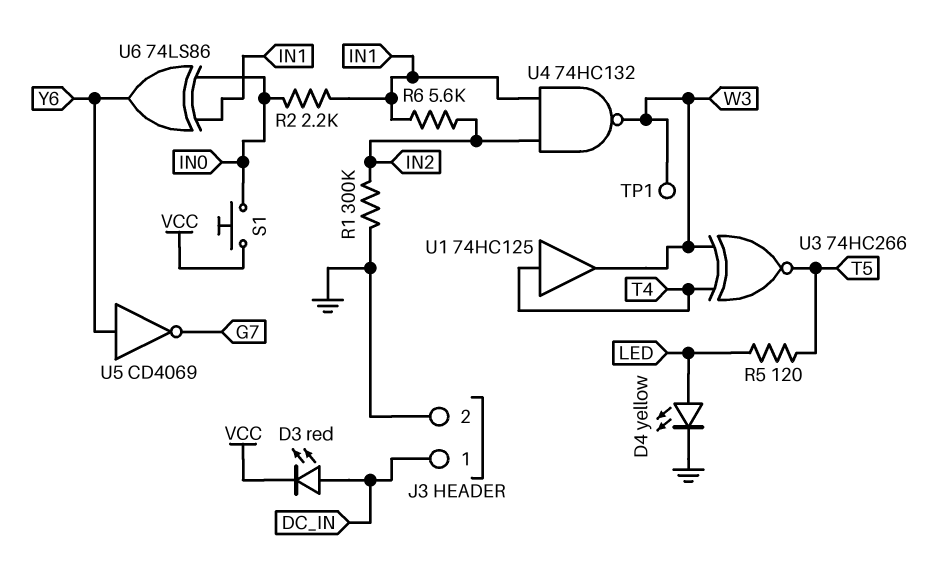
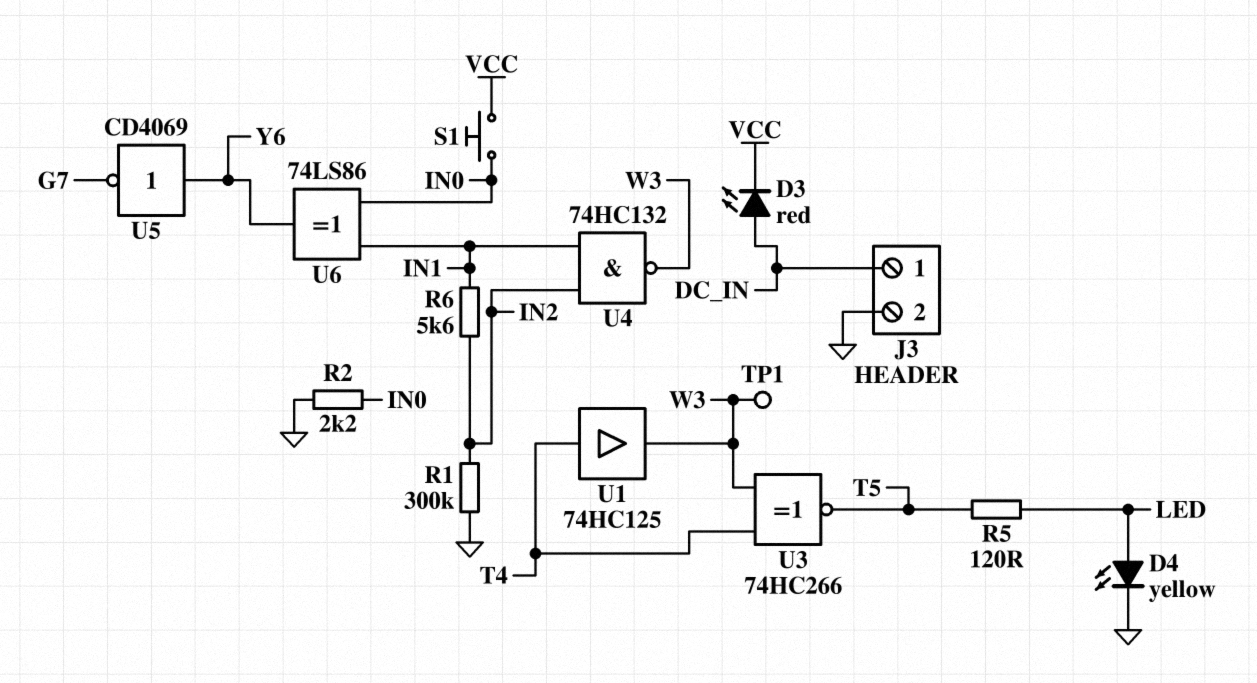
R2: 2.2k (IN0, IN1) -> 2.2k (GND, IN0)

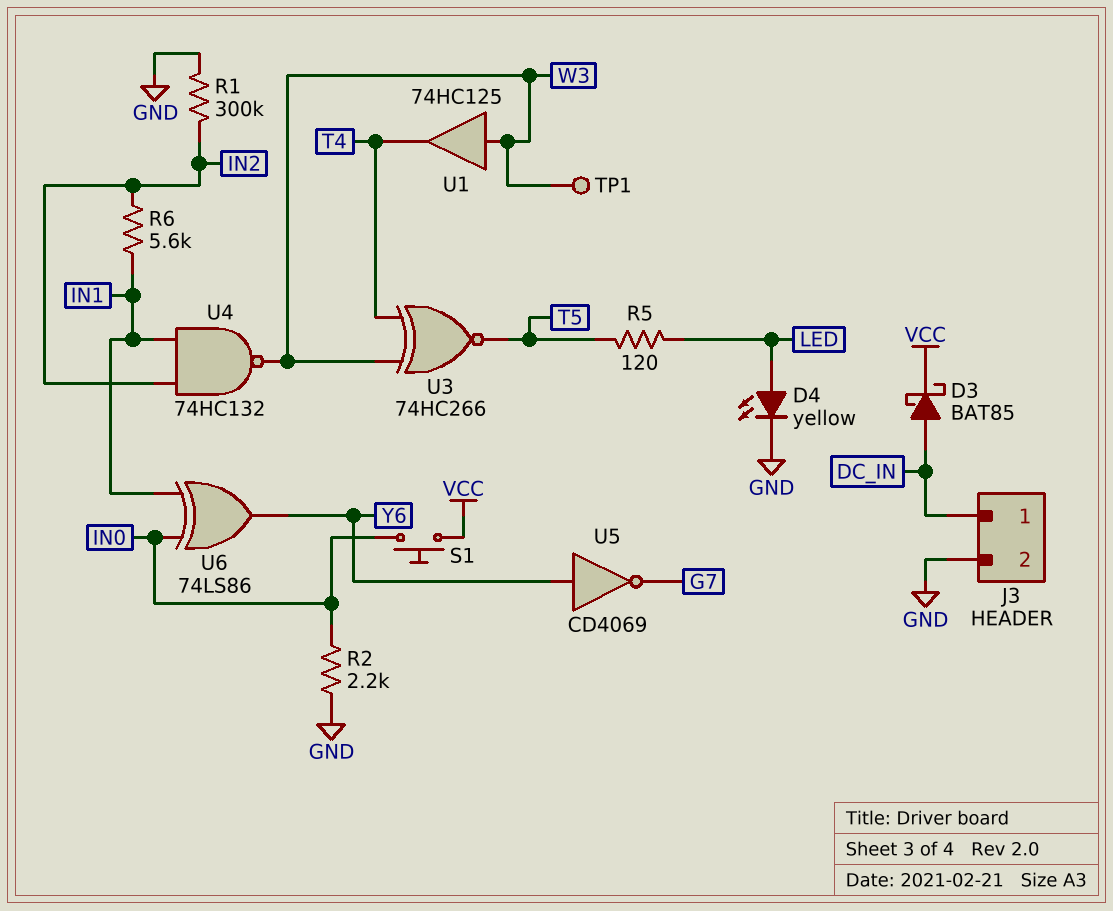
D3: LED red (A DC_IN, K VCC) -> schottky BAT85 (A DC_IN, K VCC)
U1: buffer 74HC125 (in T4, out W3) -> buffer 74HC125 (in W3, out T4)

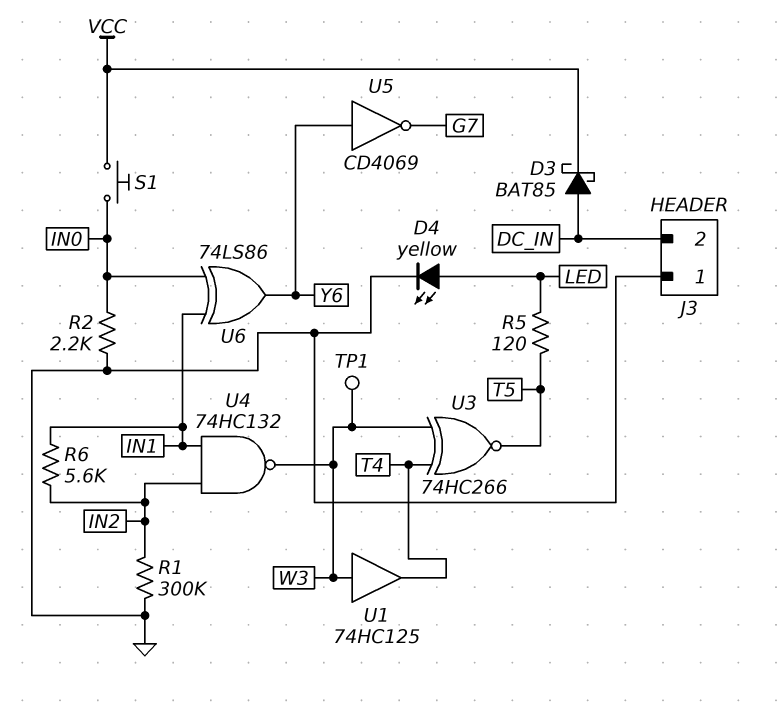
J3 pin 1: DC_IN -> GND
J3 pin 2: GND -> DC_IN

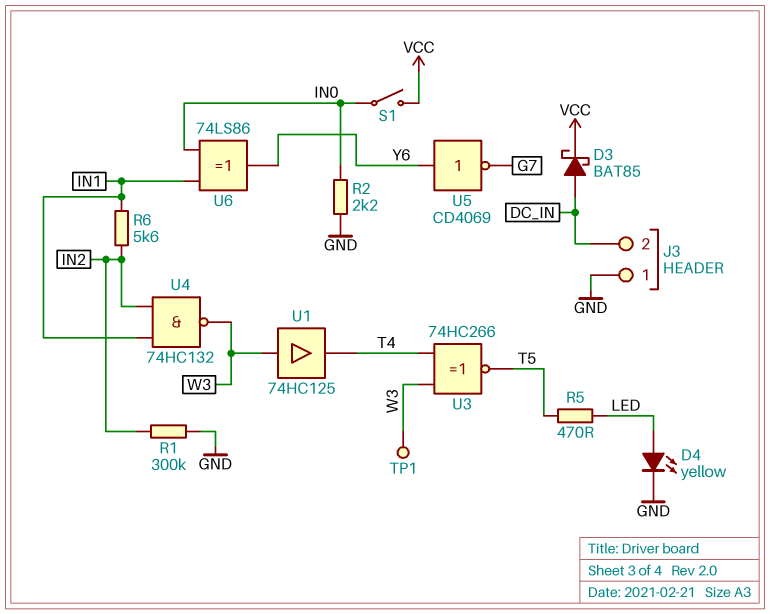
R5: 120 (LED, T5) -> 470 (LED, T5)
S1: button (IN0, VCC) -> switch (IN0, VCC)

